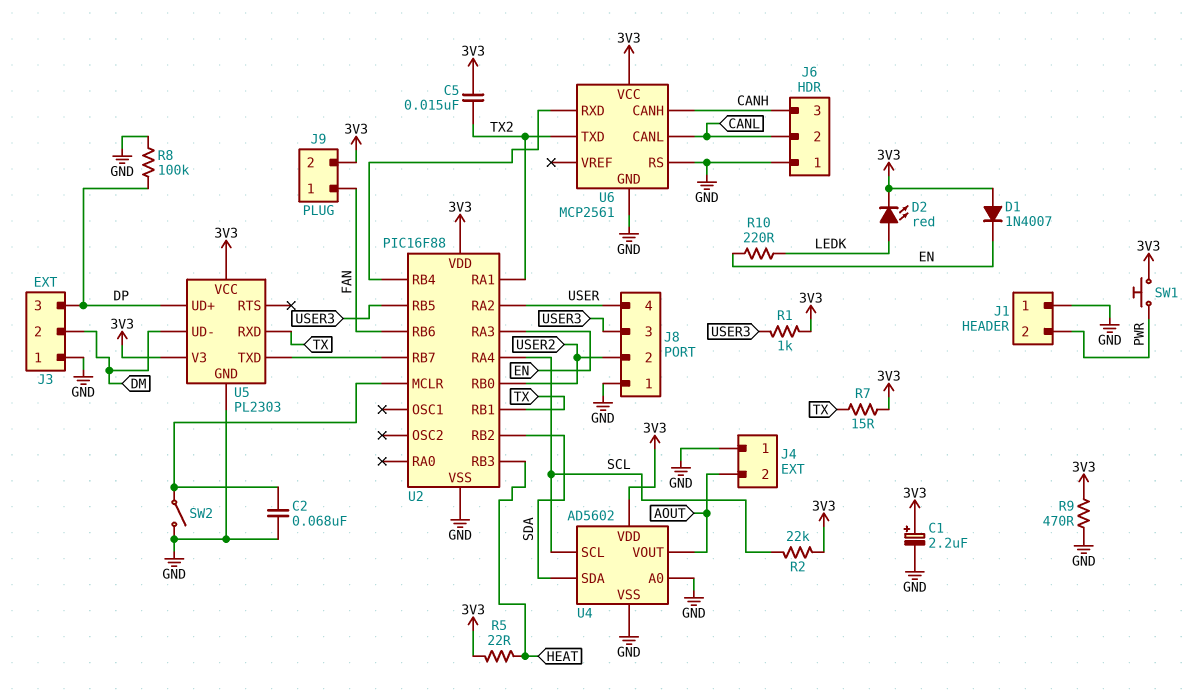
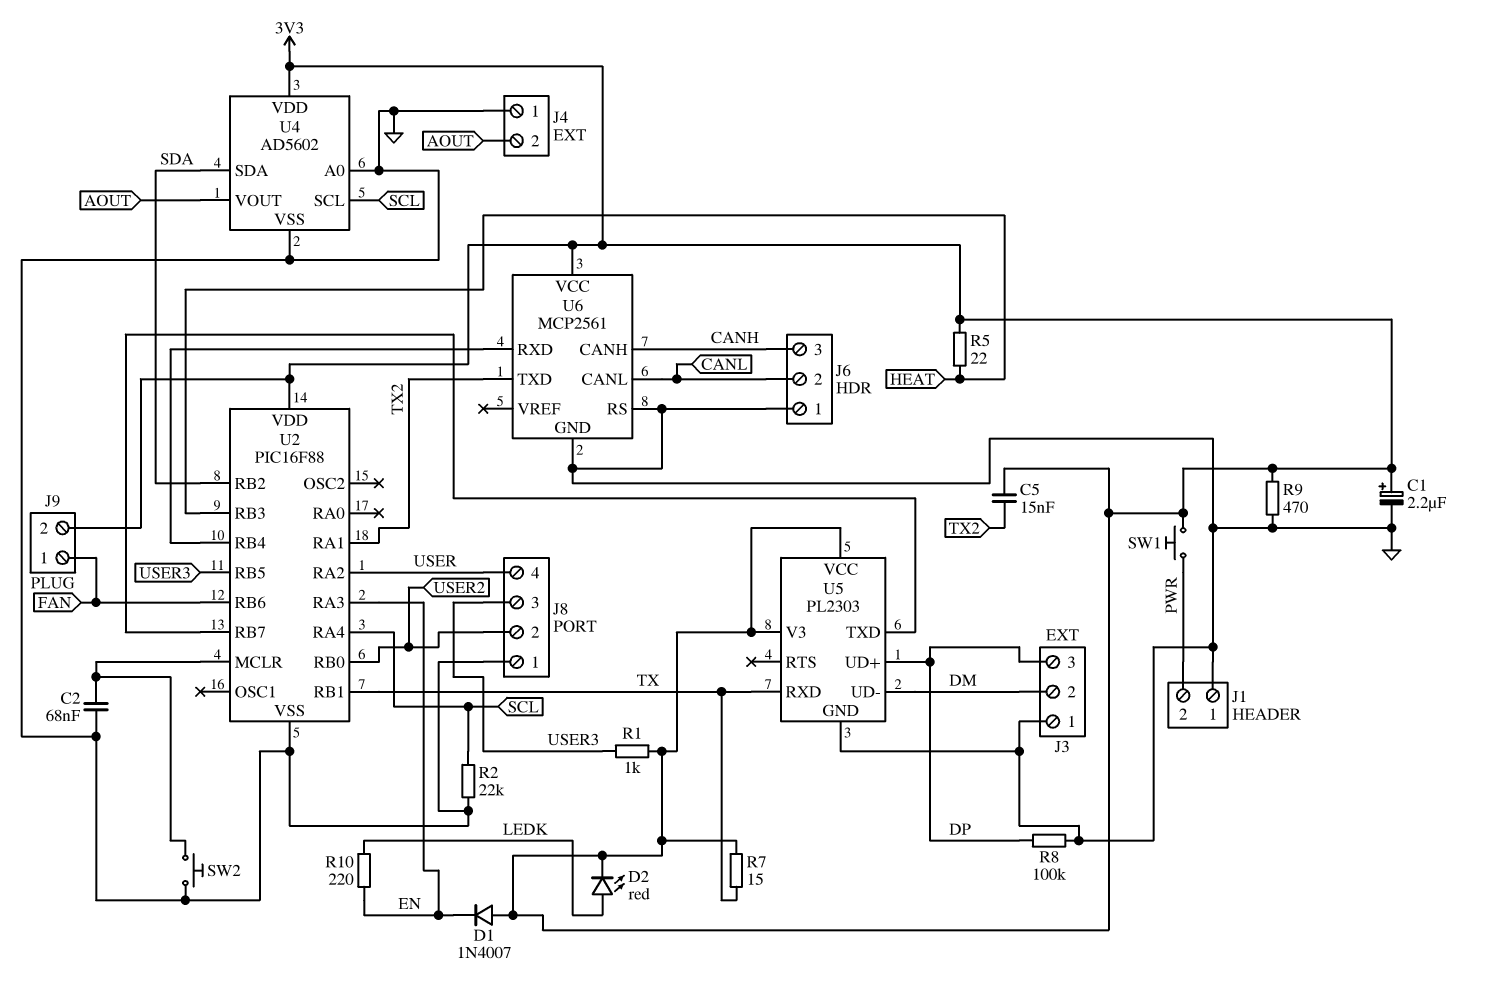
R2: 22k (3V3, SCL) -> 22k (GND, SCL)
SW2: switch (GND, U2/MCLR) -> button (GND, U2/MCLR)

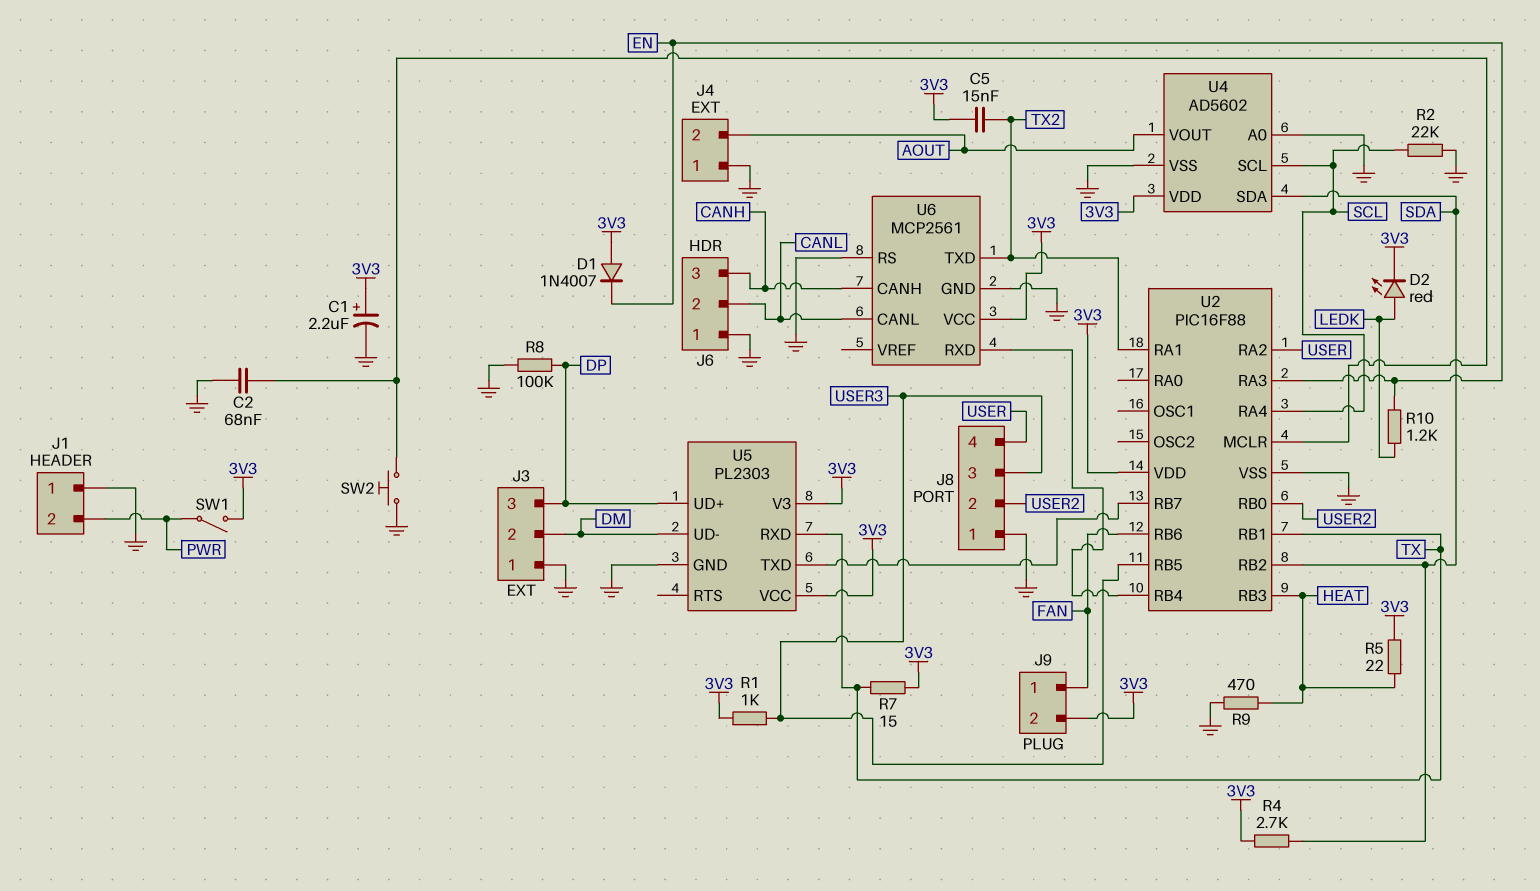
R4: none -> 2.7k (3V3, SDA)
R9: 470 (3V3, GND) -> 470 (GND, HEAT)
R10: 220 (EN, LEDK) -> 1.2k (EN, LEDK)
SW1: button (3V3, PWR) -> switch (3V3, PWR)

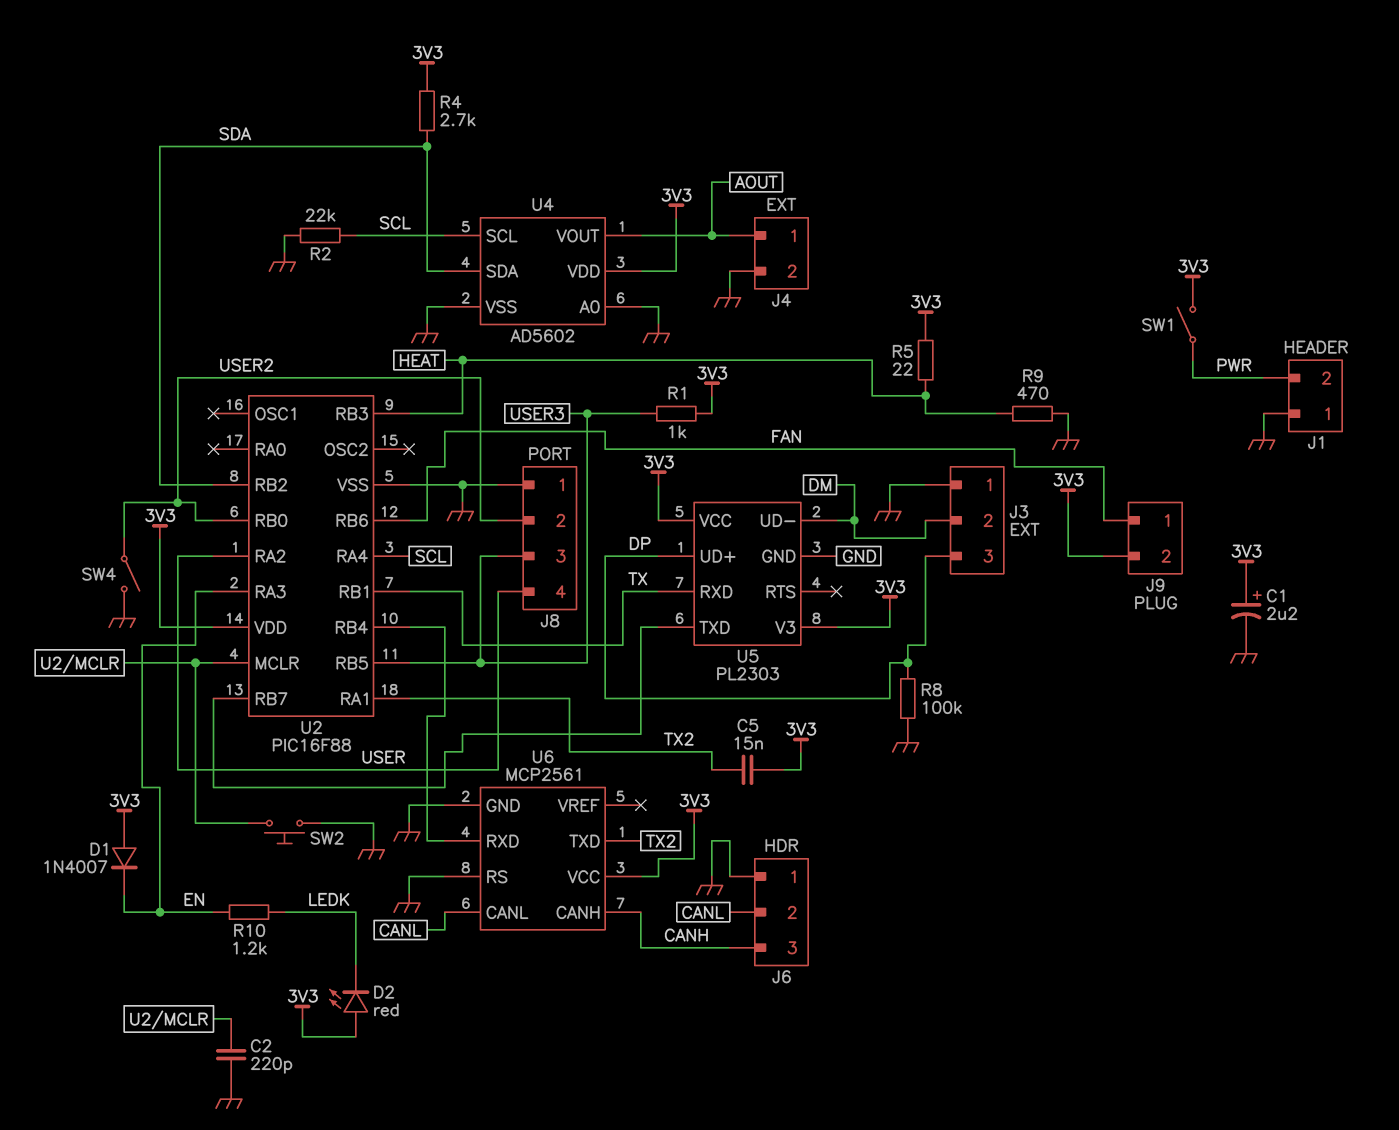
C2: 68nF (GND, U2/MCLR) -> 220pF (GND, U2/MCLR)
D2: LED red (A LEDK, K 3V3) -> LED red (A 3V3, K LEDK)
J4 pin 1: GND -> AOUT
J4 pin 2: AOUT -> GND
R7: 15 (3V3, TX) -> none
SW4: none -> switch (GND, USER2)

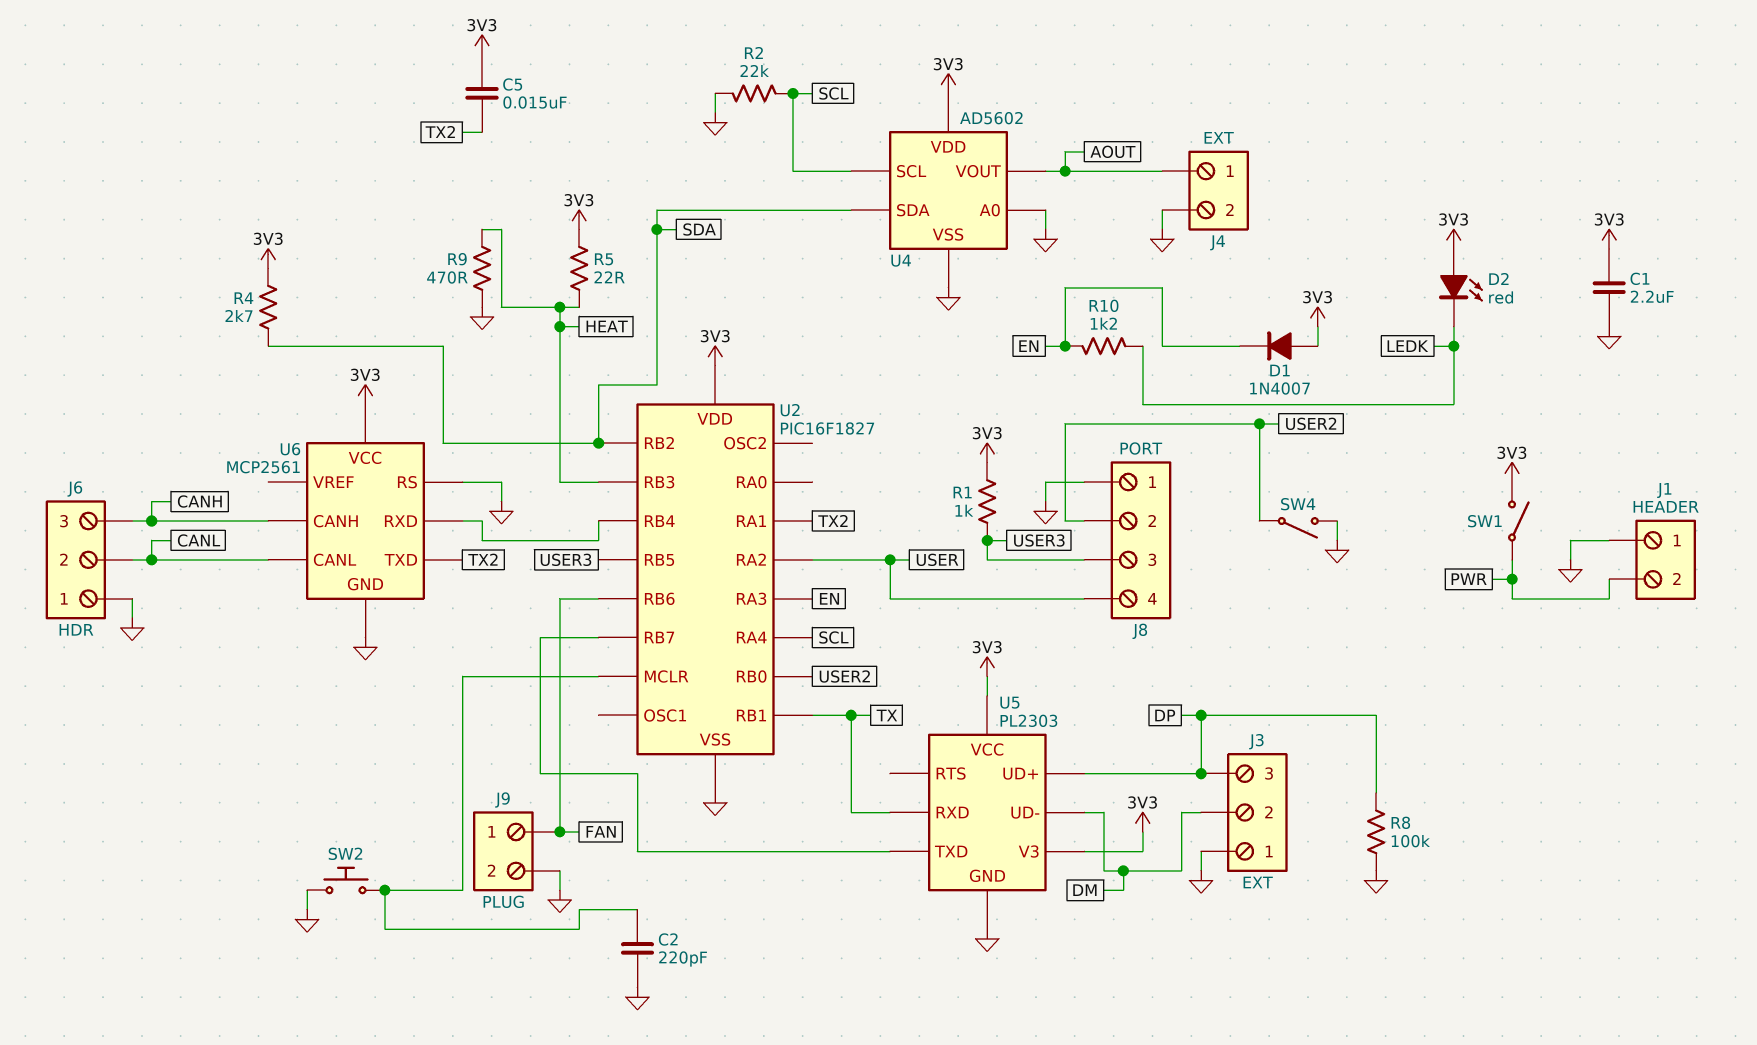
C1: 2.2uF (plus 3V3, minus GND) -> 2.2uF (3V3, GND)
J9 pin 2: 3V3 -> GND
U2: PIC16F88 -> PIC16F1827

